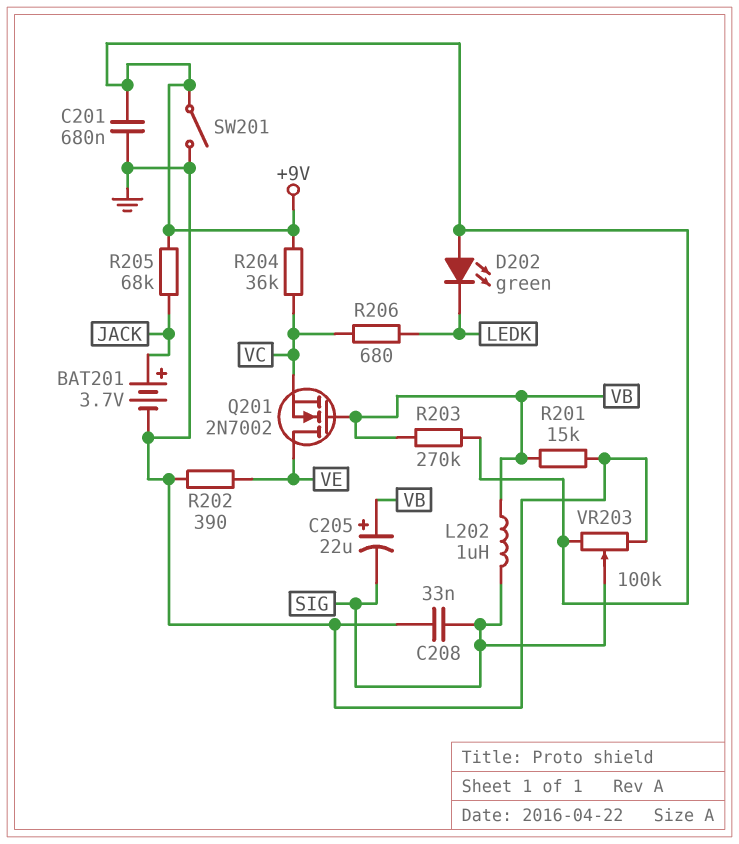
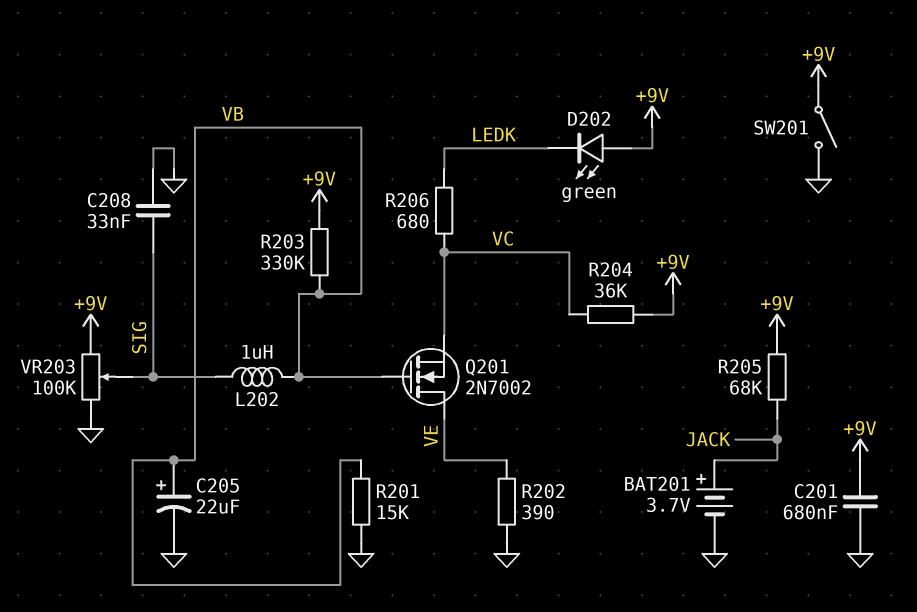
C205: 22uF (plus VB, minus SIG) -> 22uF (plus VB, minus GND)
R203: 270k (+9V, VB) -> 330k (+9V, VB)

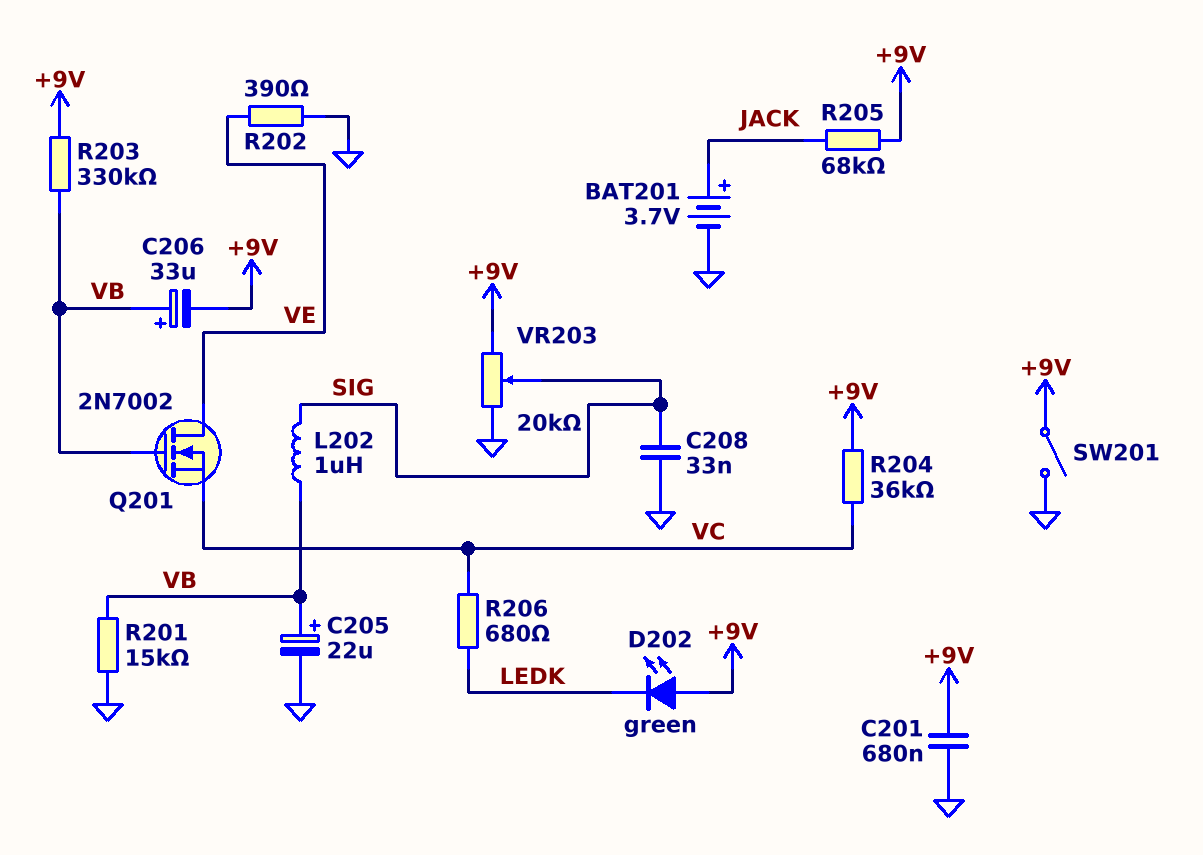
C206: none -> 33uF (plus VB, minus +9V)
VR203: 100k (+9V, GND, wiper SIG) -> 20k (+9V, GND, wiper SIG)

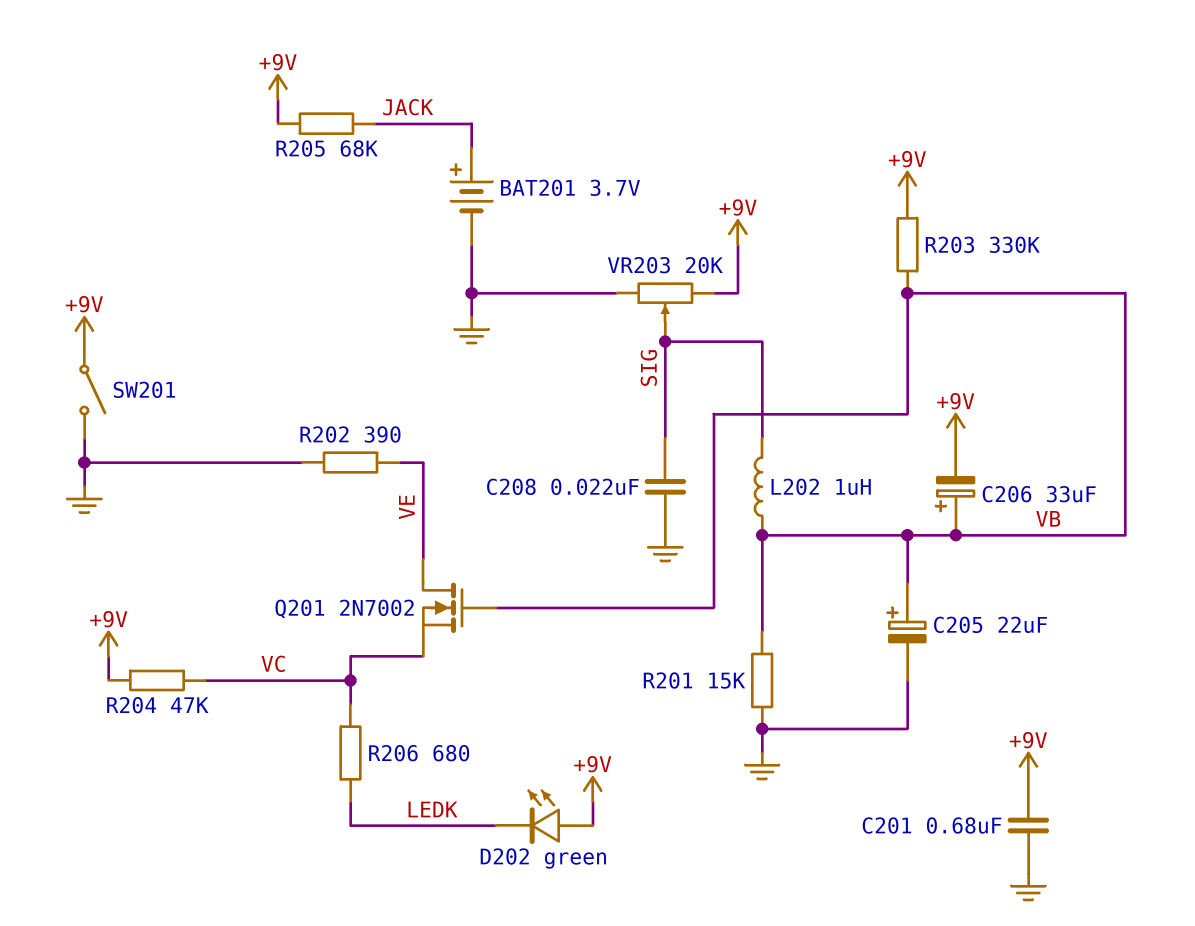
C208: 33nF (GND, SIG) -> 22nF (GND, SIG)
R204: 36k (+9V, VC) -> 47k (+9V, VC)

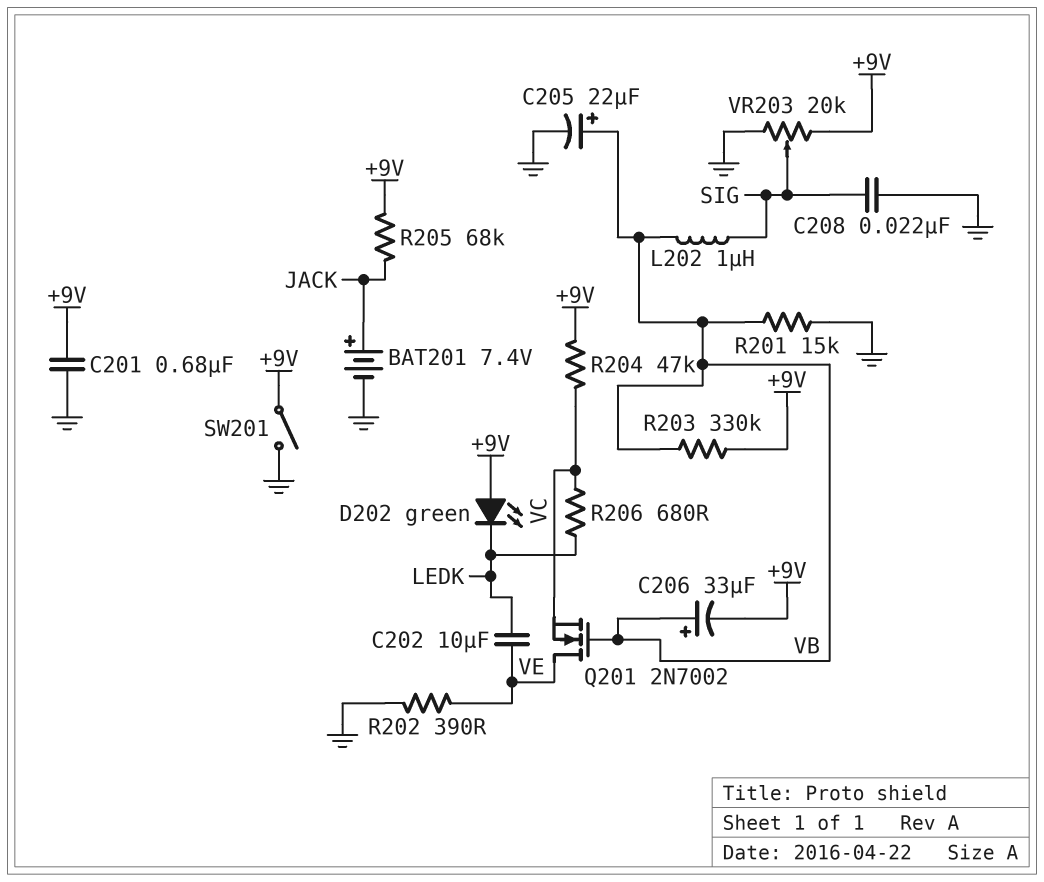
BAT201: 3.7V (plus JACK, minus GND) -> 7.4V (plus JACK, minus GND)
C202: none -> 10uF (LEDK, VE)

